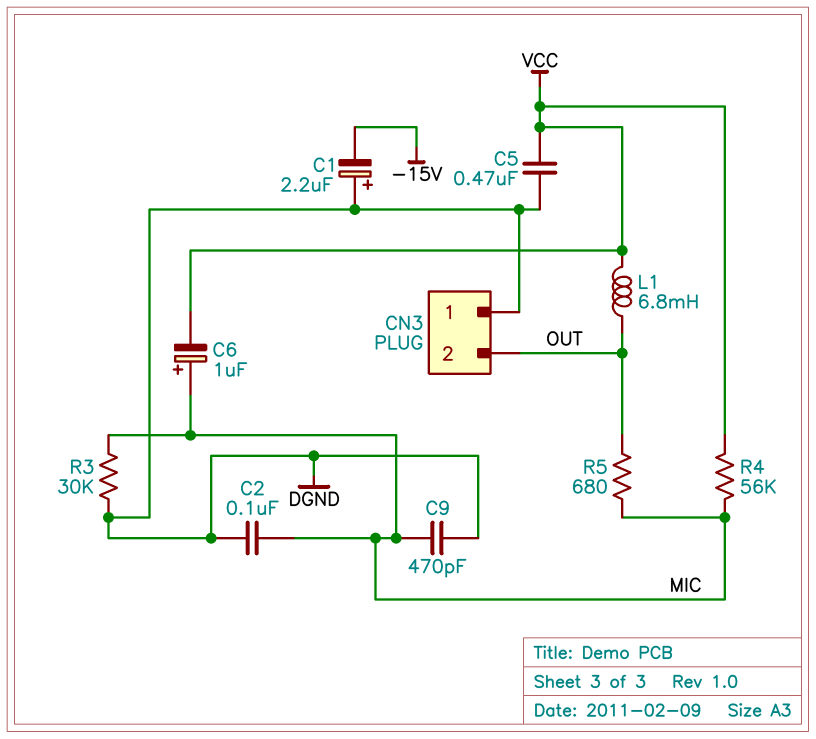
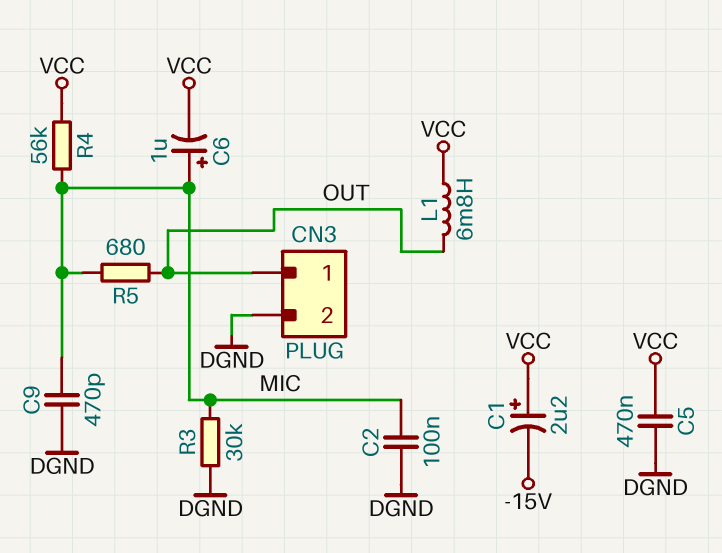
C1: 2.2uF (plus DGND, minus -15V) -> 2.2uF (plus VCC, minus -15V)
CN3 pin 1: DGND -> OUT
CN3 pin 2: OUT -> DGND

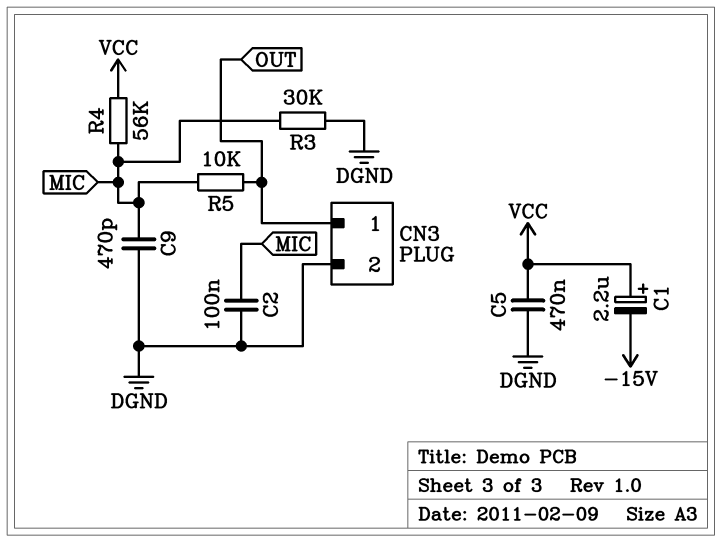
C6: 1uF (plus MIC, minus VCC) -> none
L1: 6.8mH (OUT, VCC) -> none
R5: 680 (MIC, OUT) -> 10k (MIC, OUT)

